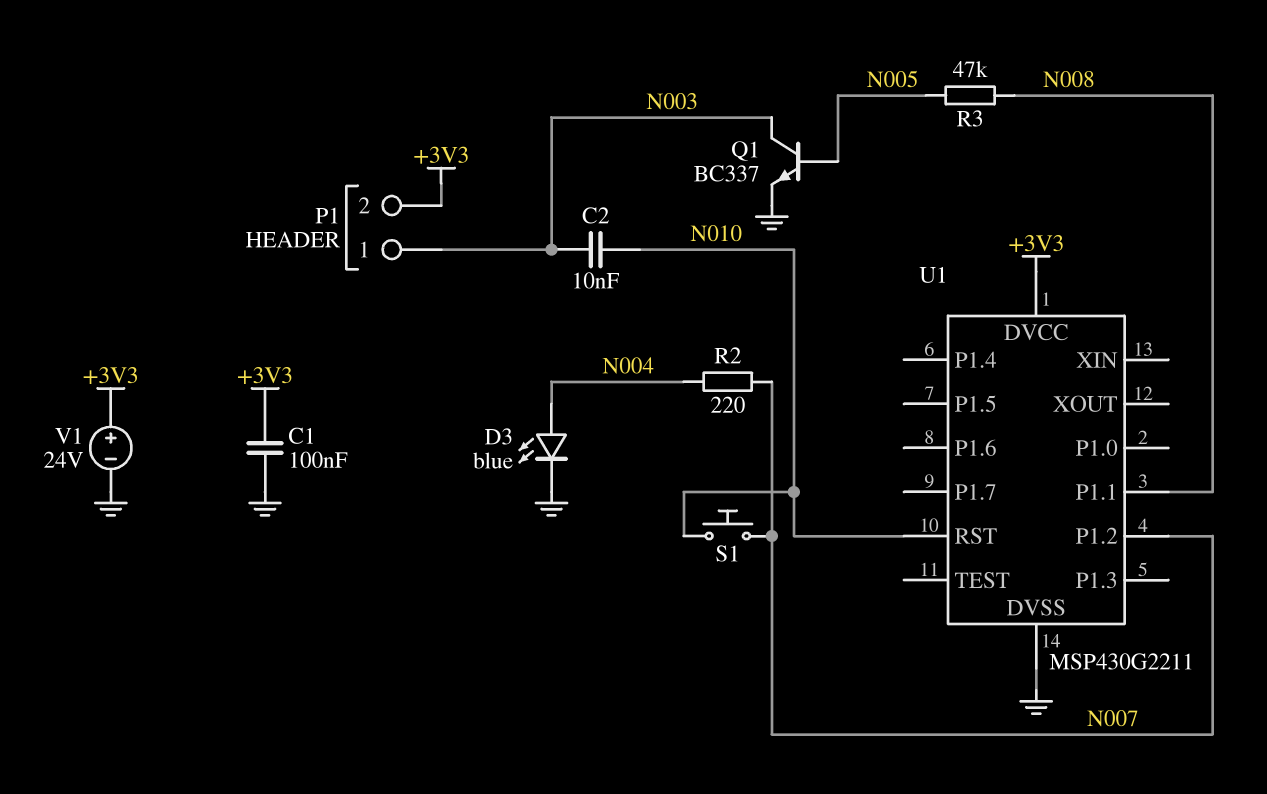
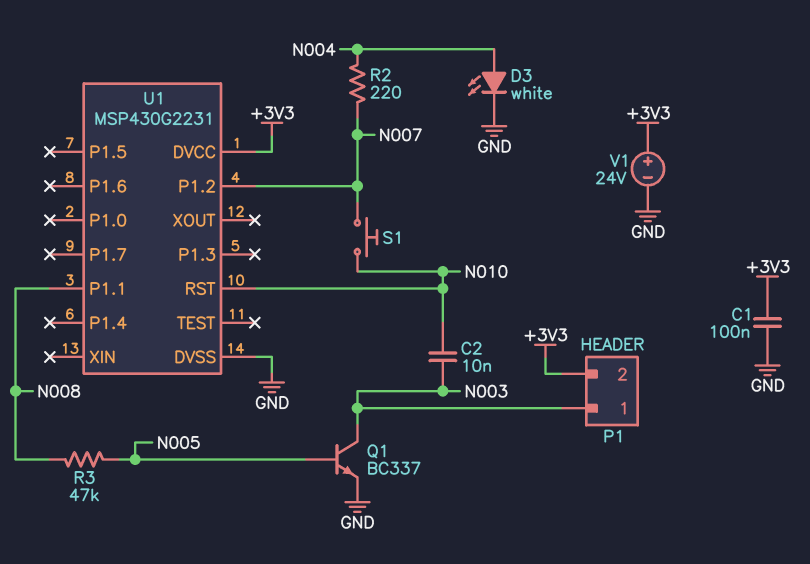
D3: LED blue (A N004, K GND) -> LED white (A N004, K GND)
U1: MSP430G2211 -> MSP430G2231

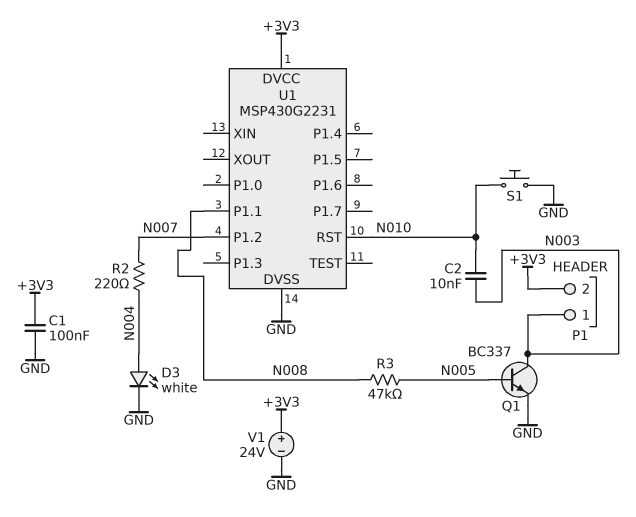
S1: button (N007, N010) -> button (GND, N010)

